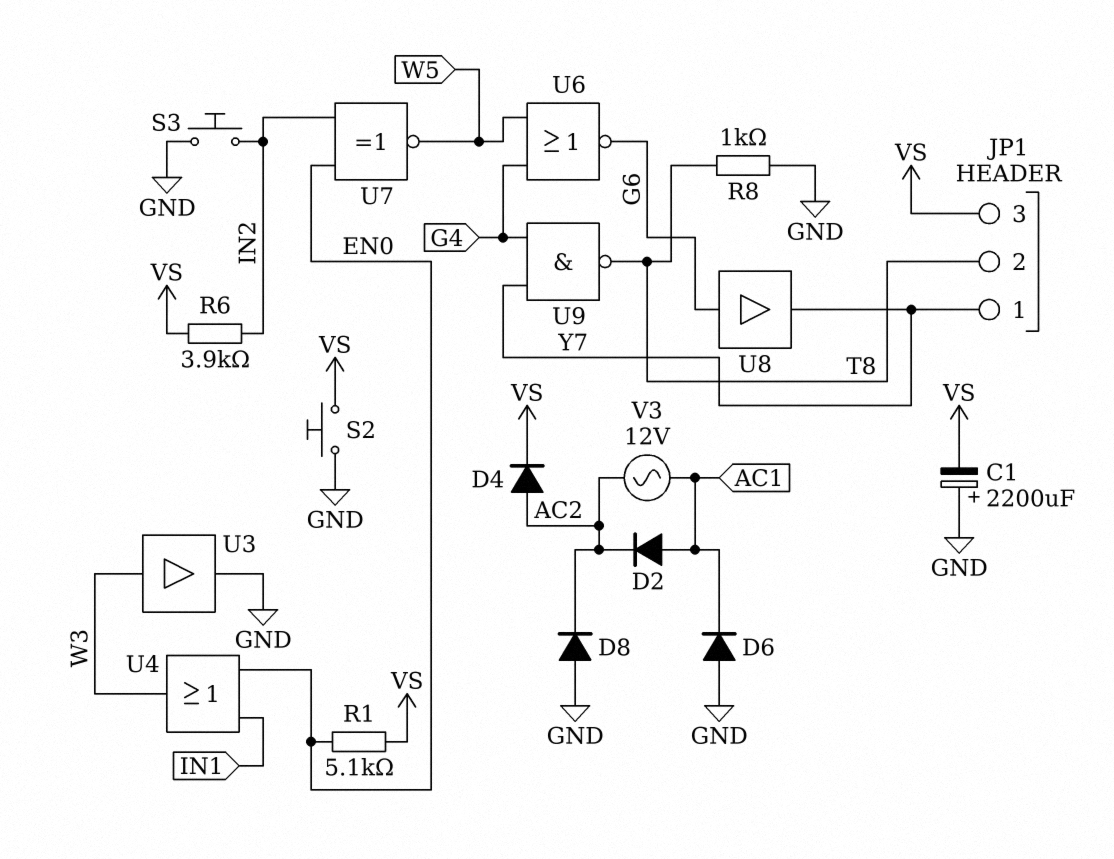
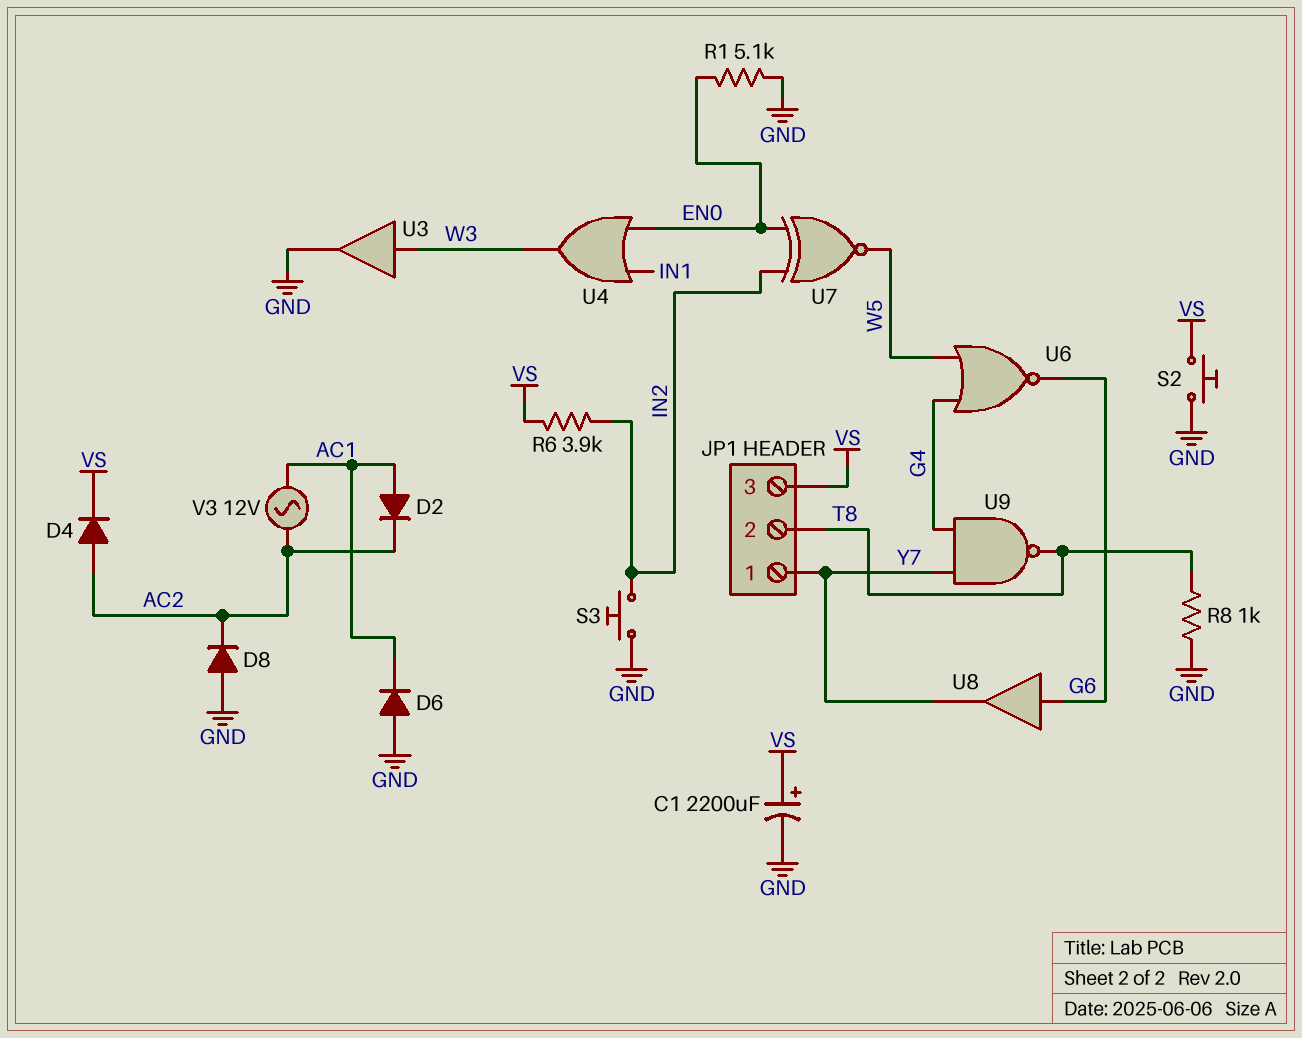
C1: 2200uF (plus GND, minus VS) -> 2200uF (plus VS, minus GND)
R1: 5.1k (EN0, VS) -> 5.1k (EN0, GND)

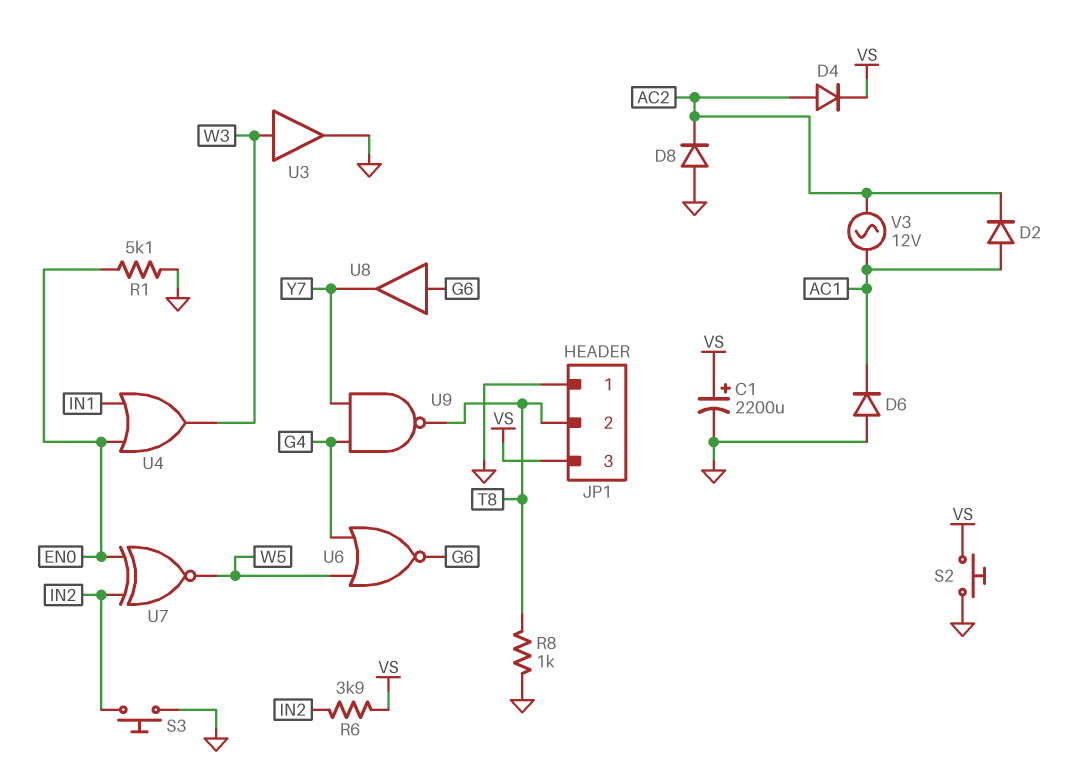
JP1 pin 1: Y7 -> GND

